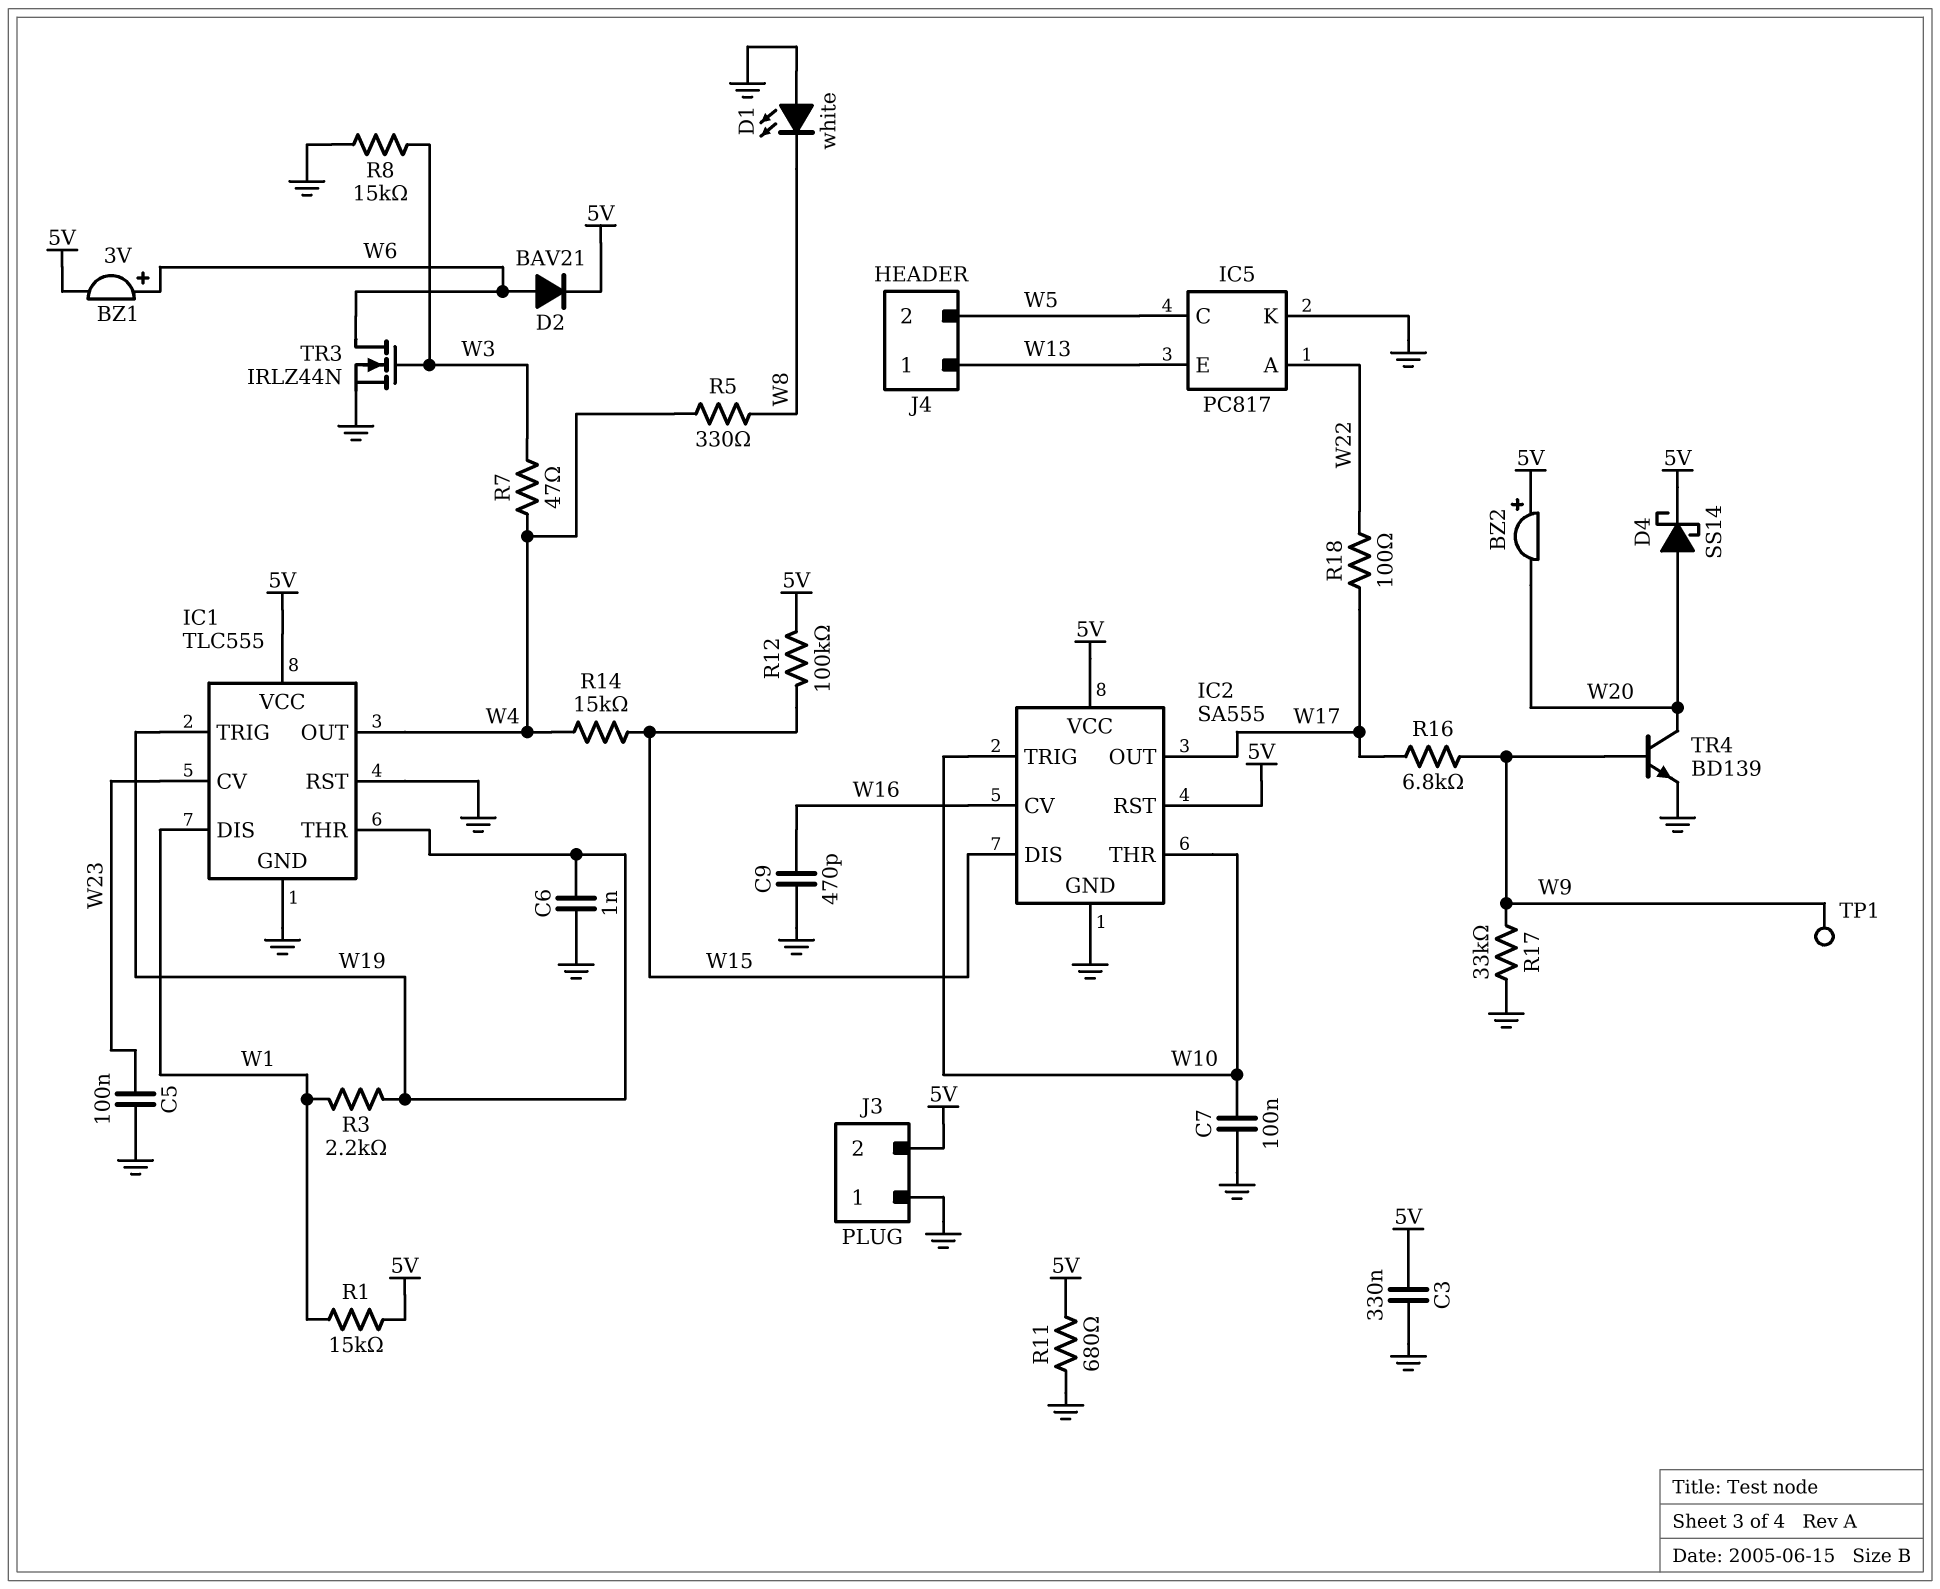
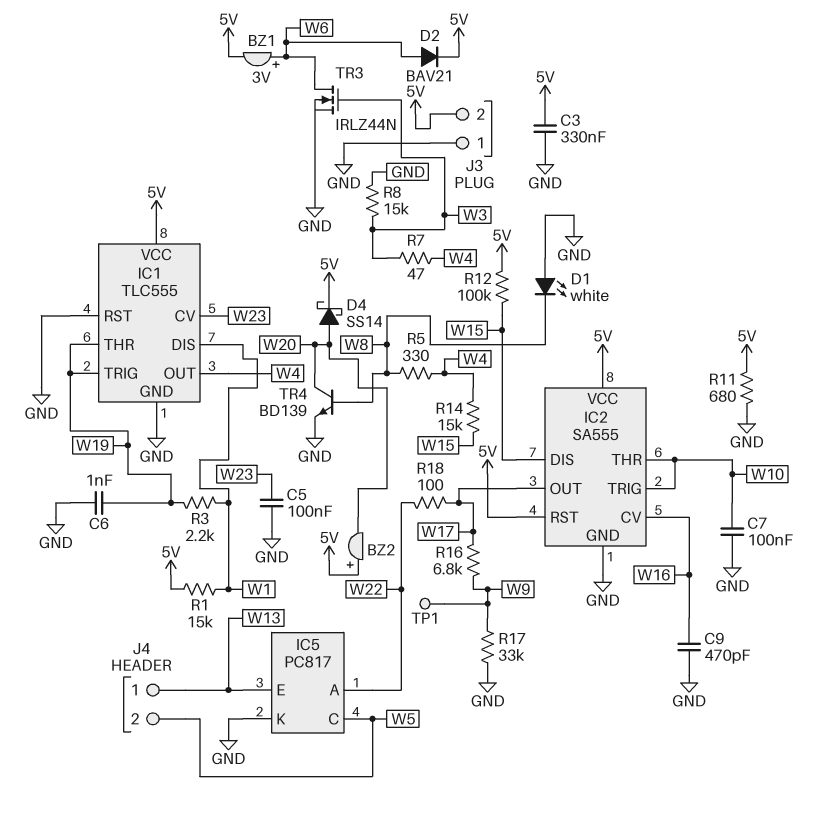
TR4: NPN BD139 (B W9, C W20, E GND) -> NPN BD139 (B W8, C W20, E GND)

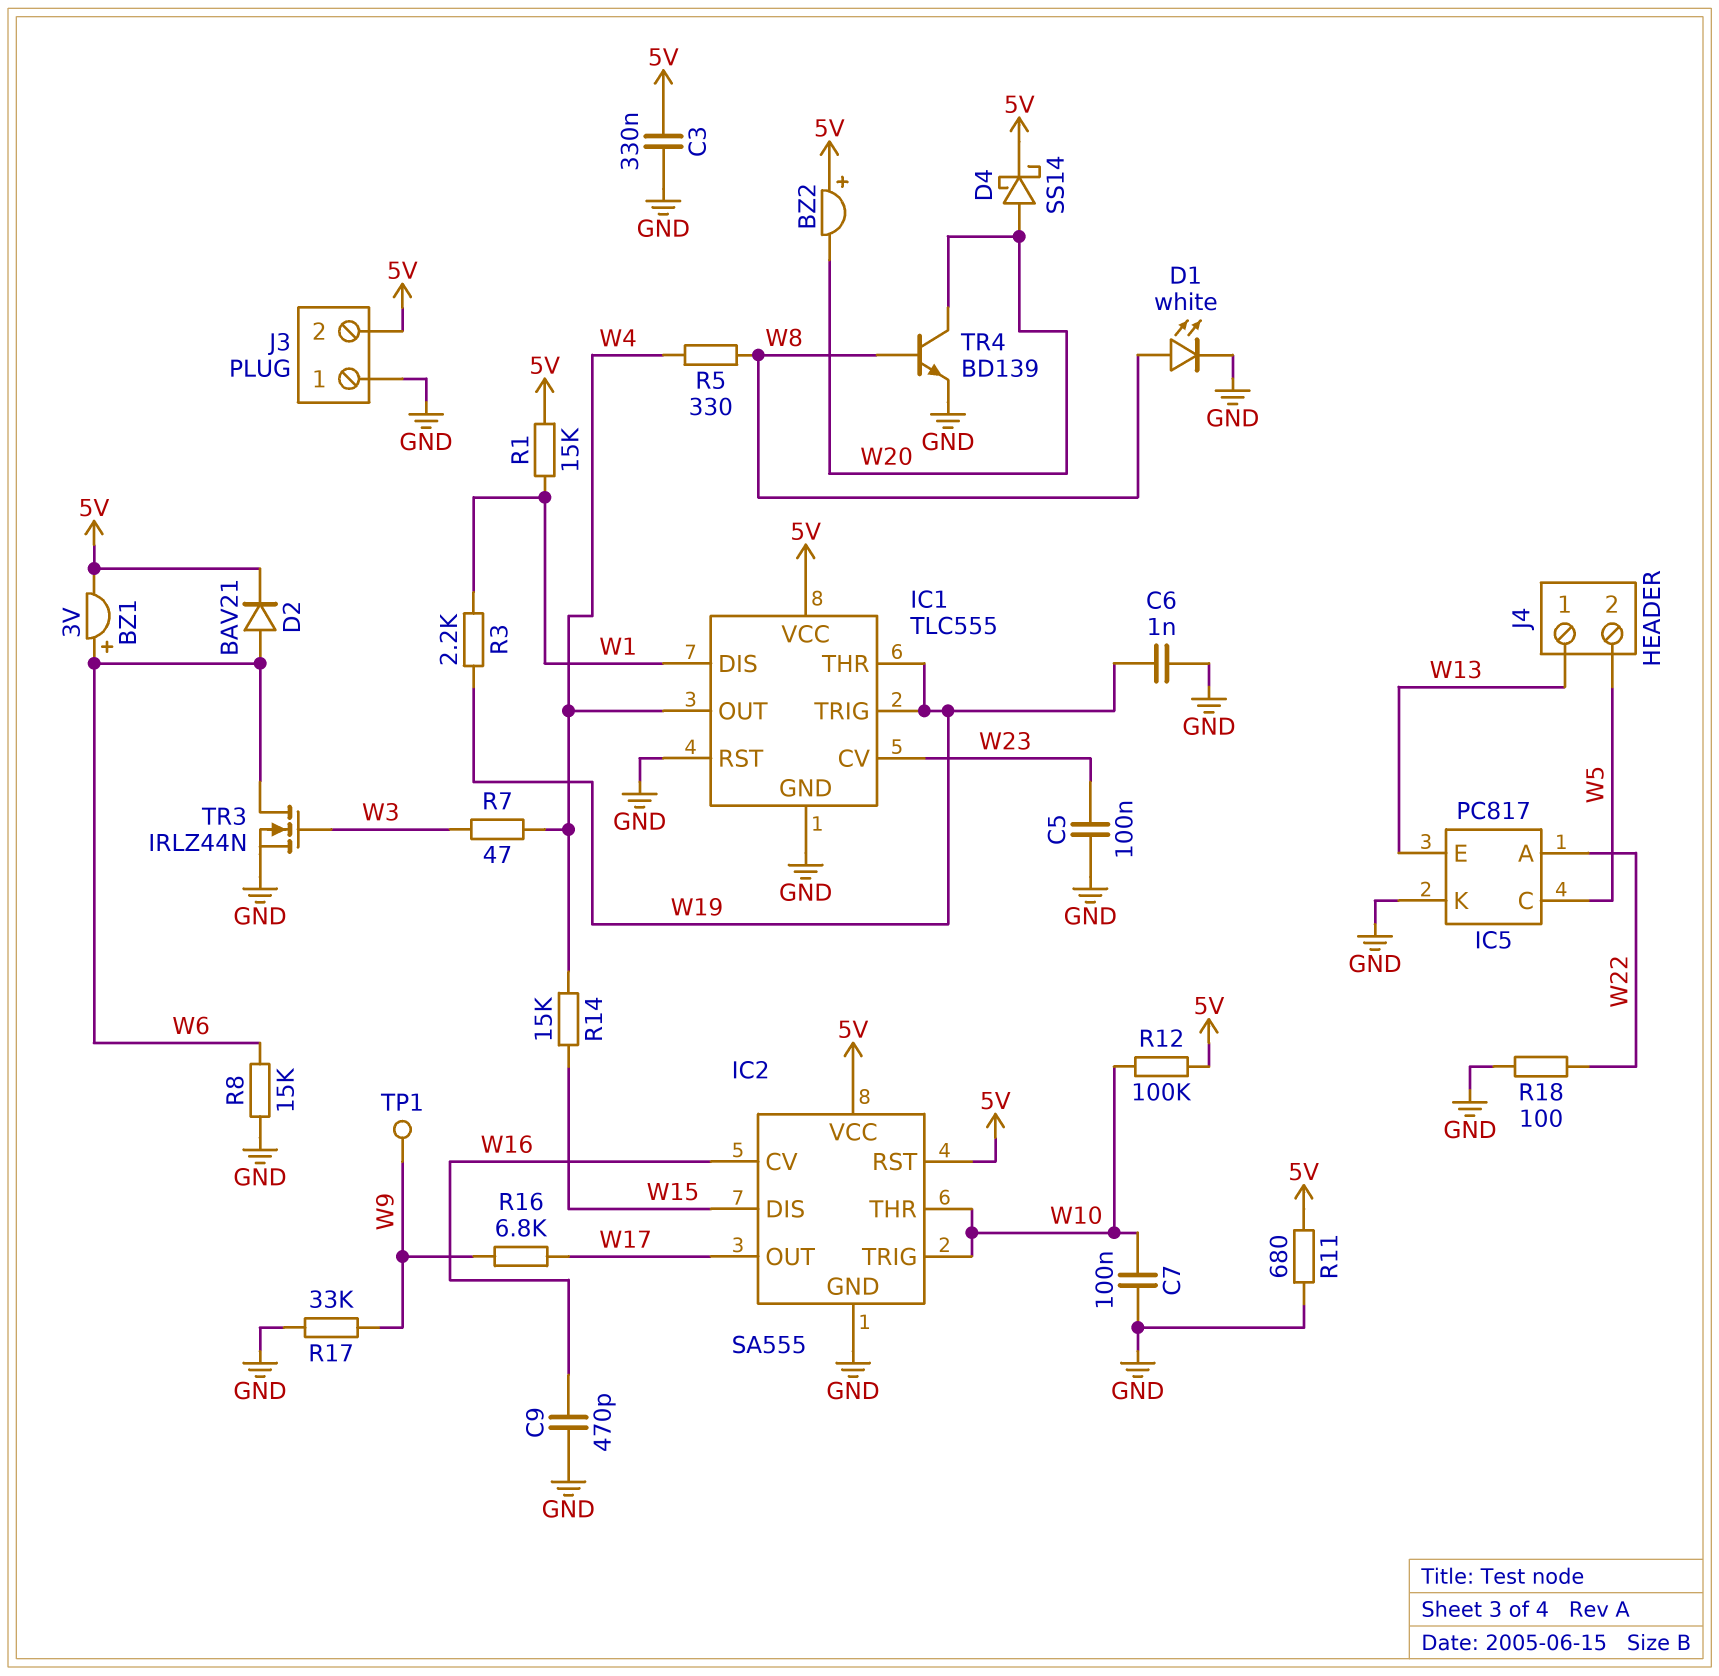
D1: LED white (A GND, K W8) -> LED white (A W8, K GND)
R8: 15k (GND, W3) -> 15k (GND, W6)
R12: 100k (5V, W15) -> 100k (5V, W10)
R18: 100 (W17, W22) -> 100 (GND, W22)

